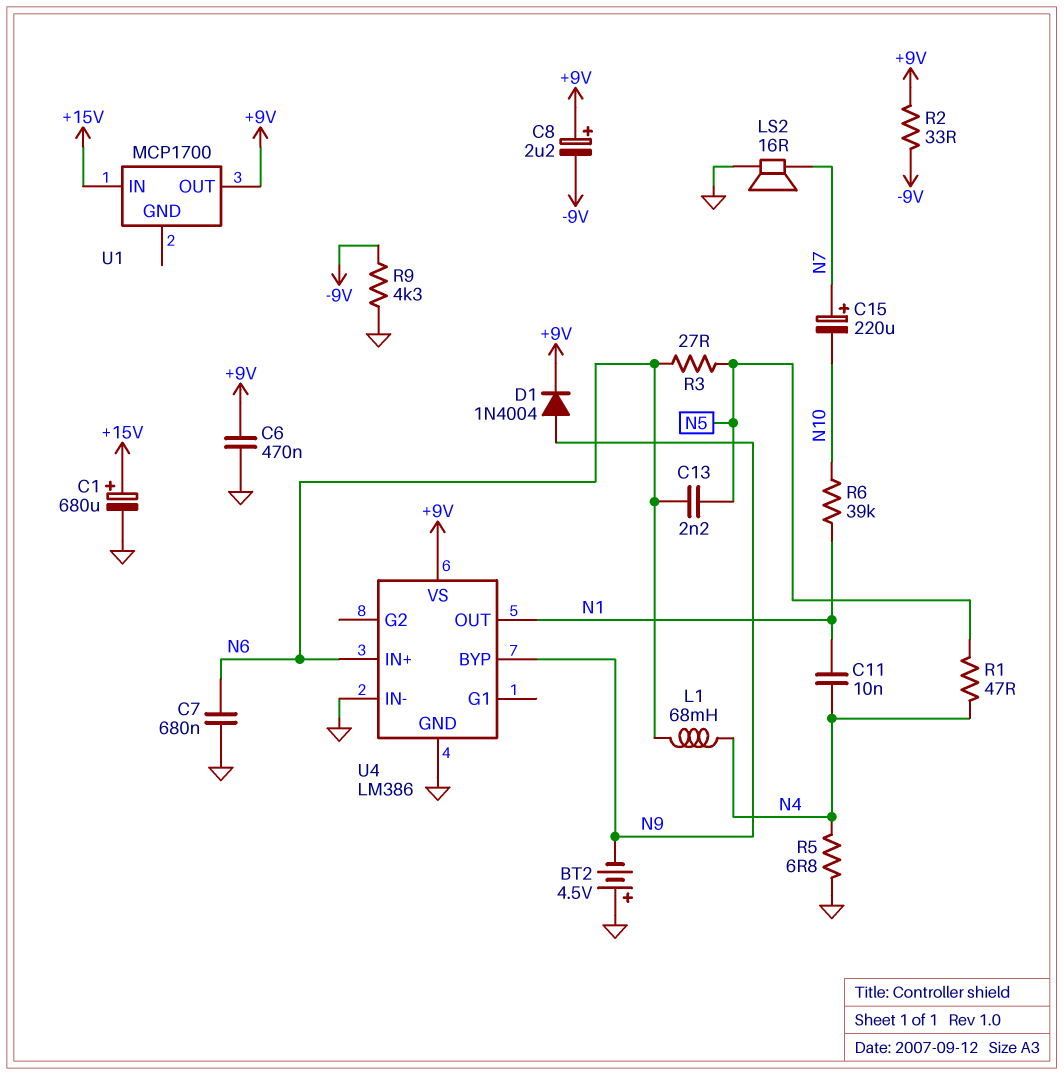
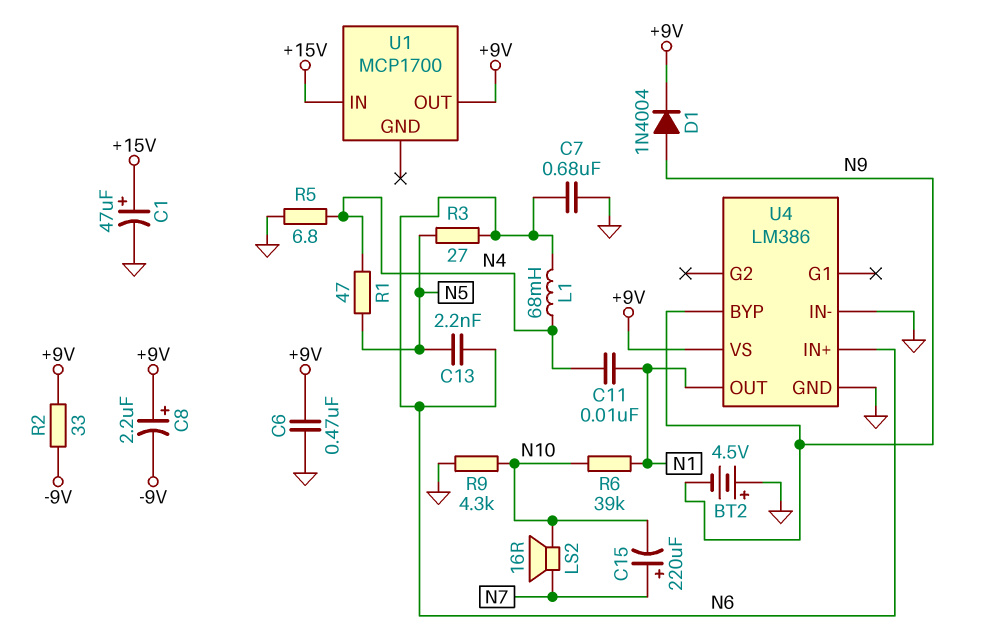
C1: 680uF (plus +15V, minus GND) -> 47uF (plus +15V, minus GND)
LS2: speaker 16R (GND, N7) -> speaker 16R (N7, N10)
R9: 4.3k (-9V, GND) -> 4.3k (GND, N10)

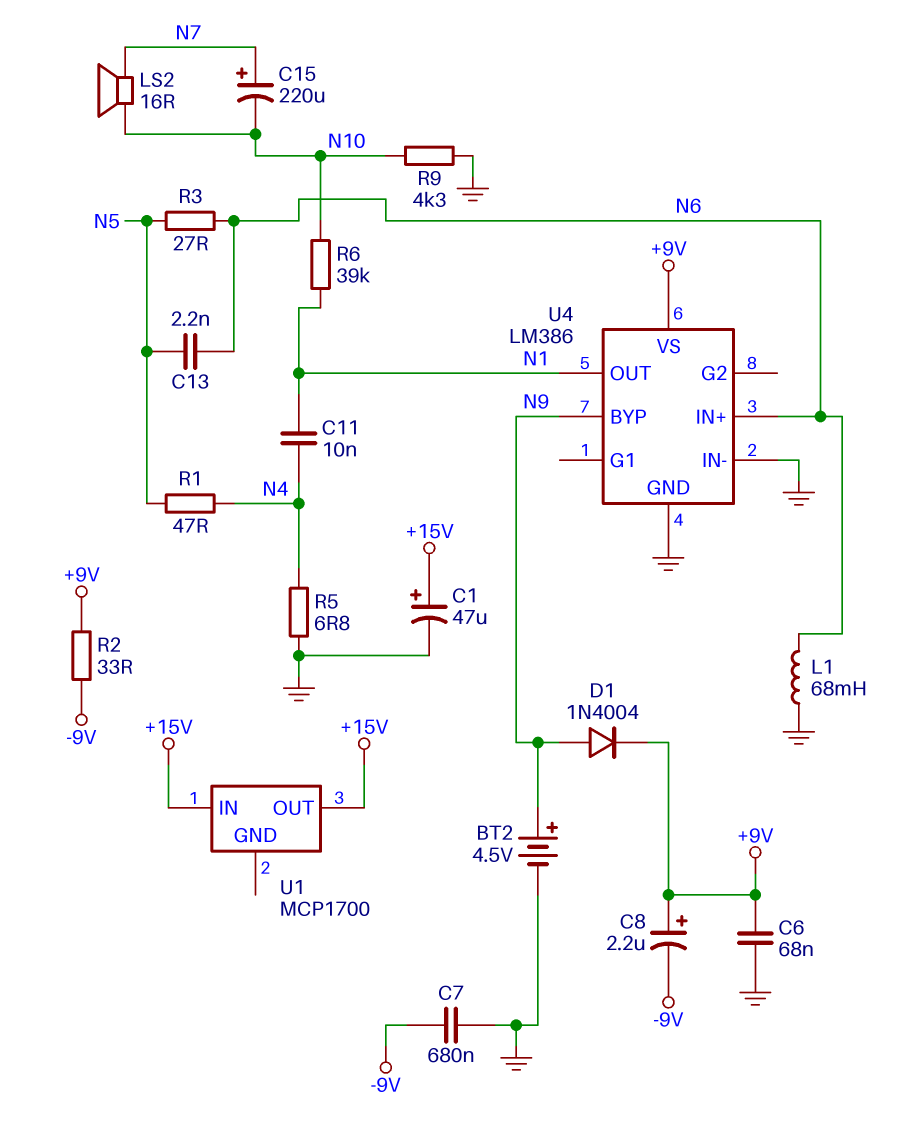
BT2: 4.5V (plus GND, minus N9) -> 4.5V (plus N9, minus GND)
C6: 470nF (+9V, GND) -> 68nF (+9V, GND)
C7: 680nF (GND, N6) -> 680nF (-9V, GND)
L1: 68mH (N4, N6) -> 68mH (GND, N6)
U1 pin OUT: +9V -> +15V

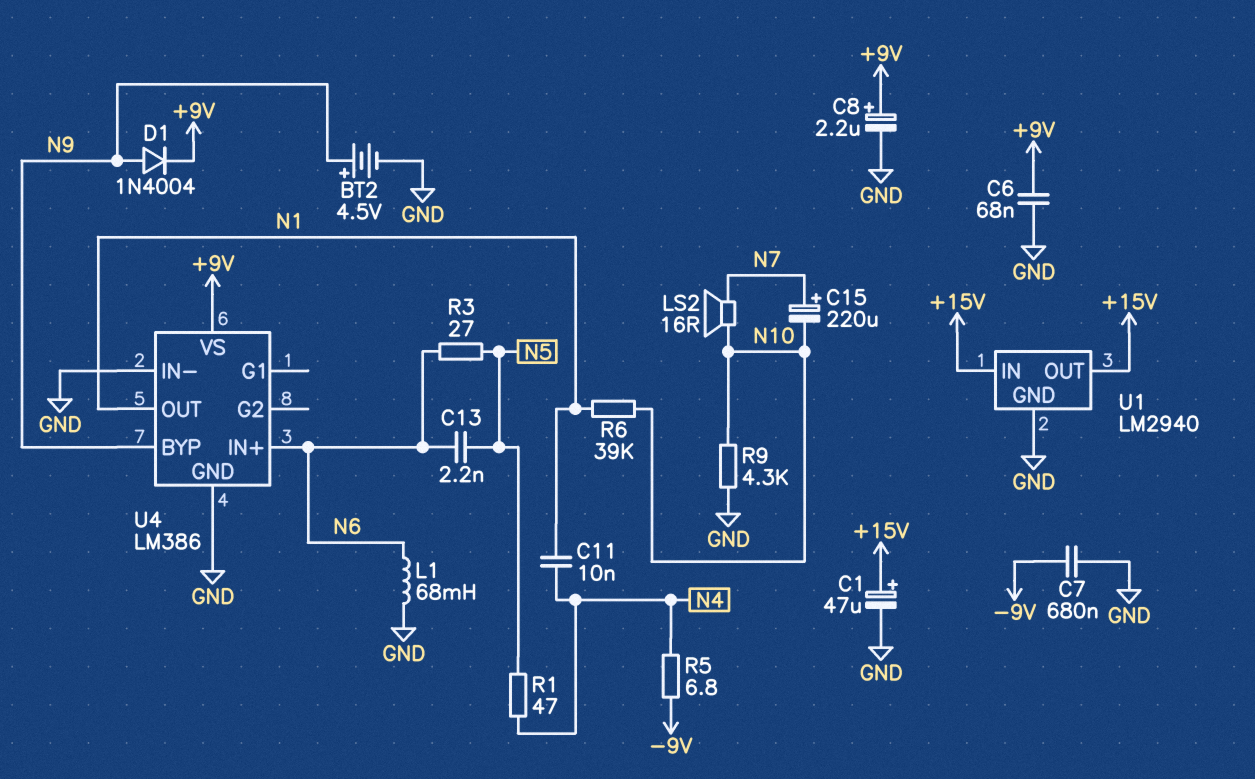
C8: 2.2uF (plus +9V, minus -9V) -> 2.2uF (plus +9V, minus GND)
R2: 33 (+9V, -9V) -> none
R5: 6.8 (GND, N4) -> 6.8 (-9V, N4)
U1: MCP1700 -> LM2940
U1 pin GND: none -> GND

